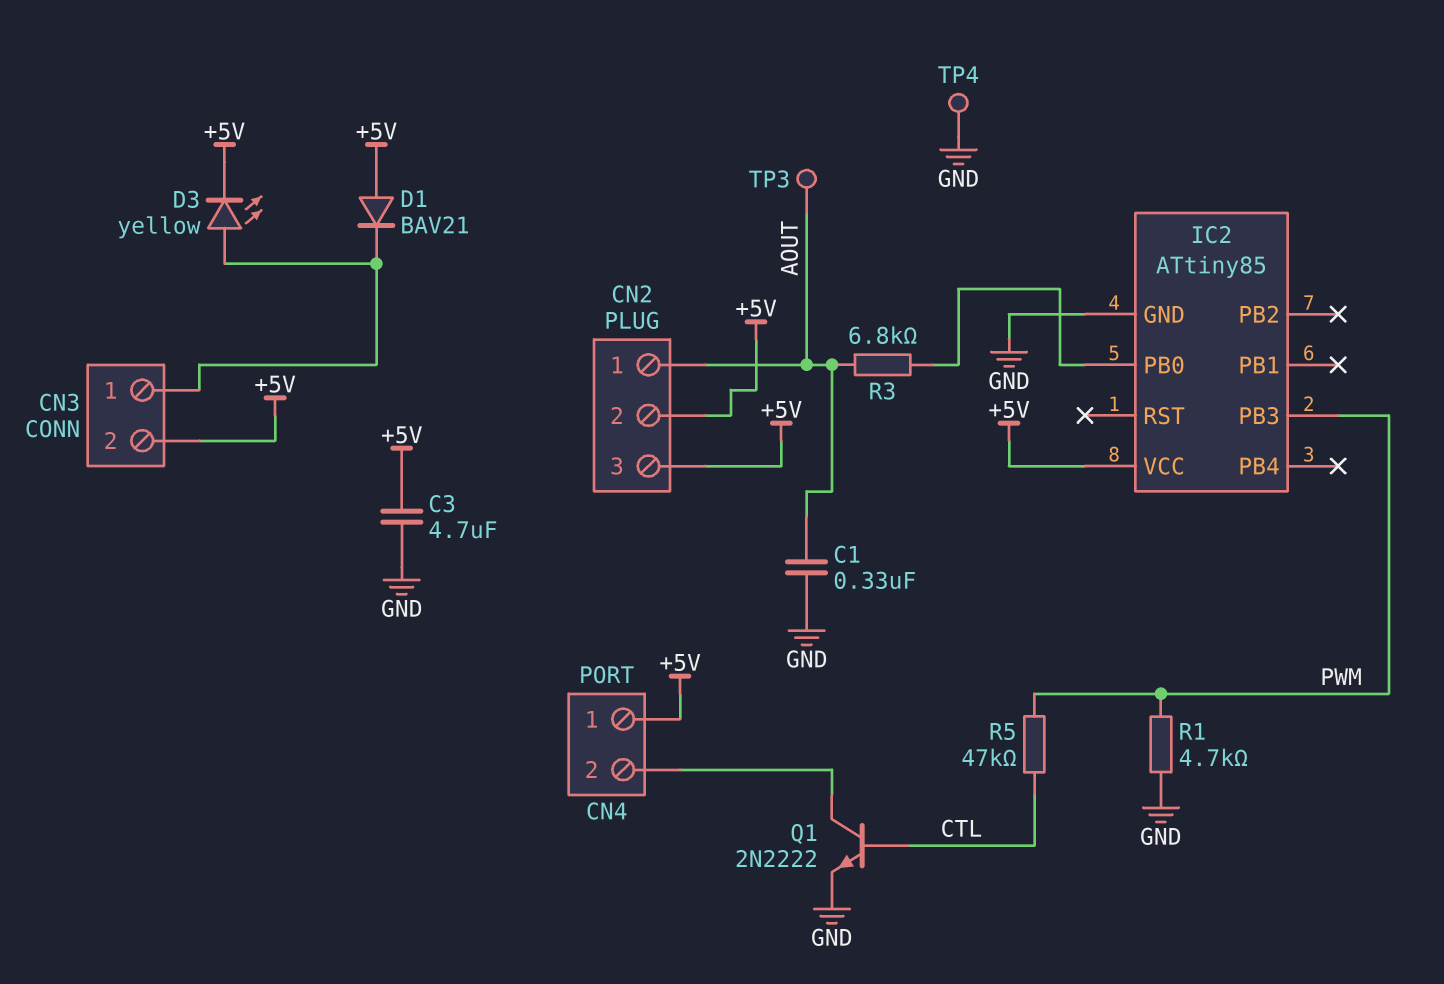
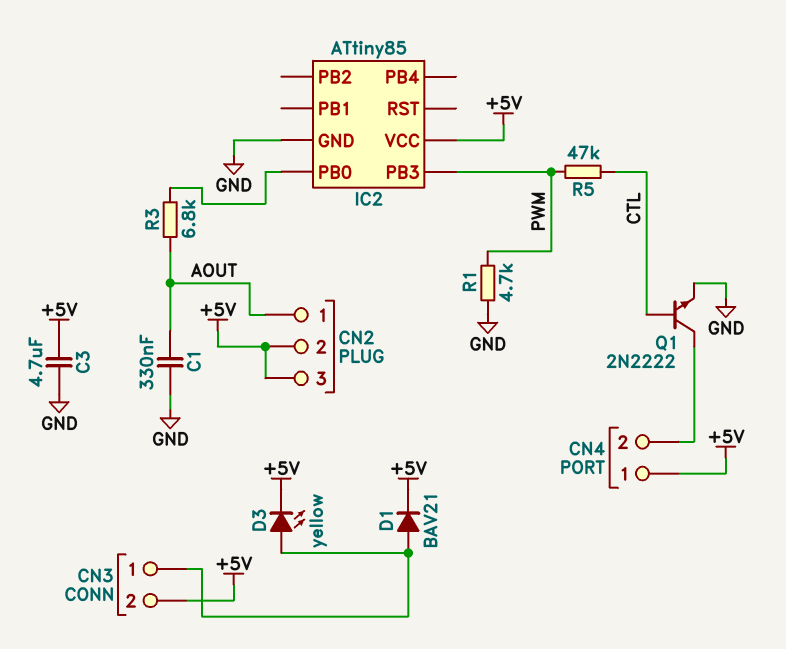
D1: diode BAV21 (A +5V, K CN3/1) -> diode BAV21 (A CN3/1, K +5V)
TP3: test point (AOUT) -> none
TP4: test point (GND) -> none

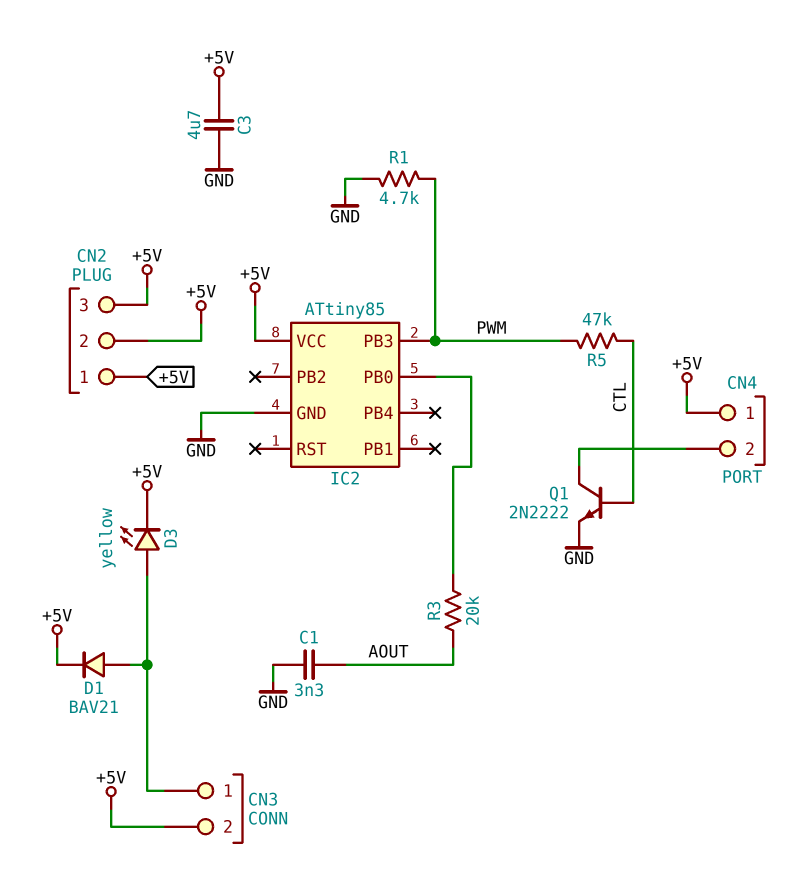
C1: 330nF (AOUT, GND) -> 3.3nF (AOUT, GND)
CN2 pin 1: AOUT -> +5V
R3: 6.8k (AOUT, IC2/PB0) -> 20k (AOUT, IC2/PB0)

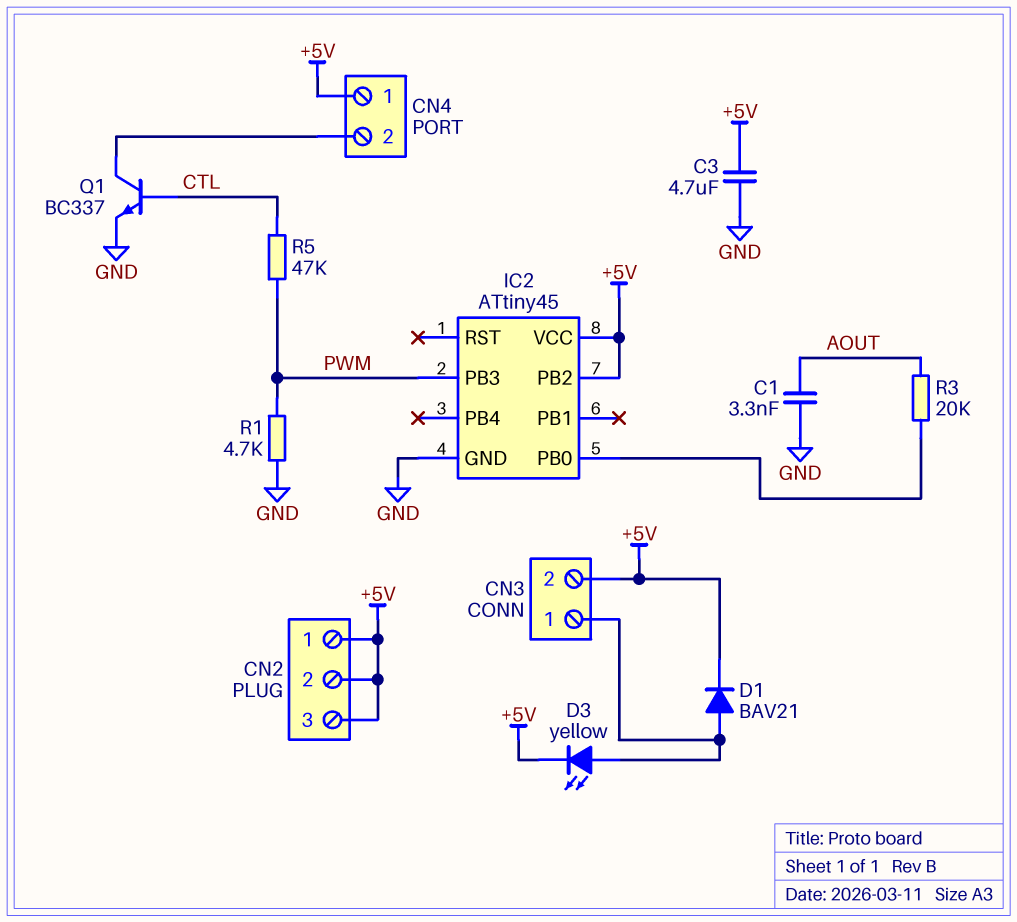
IC2: ATtiny85 -> ATtiny45
IC2 pin PB2: none -> +5V
Q1: NPN 2N2222 (B CTL, C CN4/2, E GND) -> NPN BC337 (B CTL, C CN4/2, E GND)

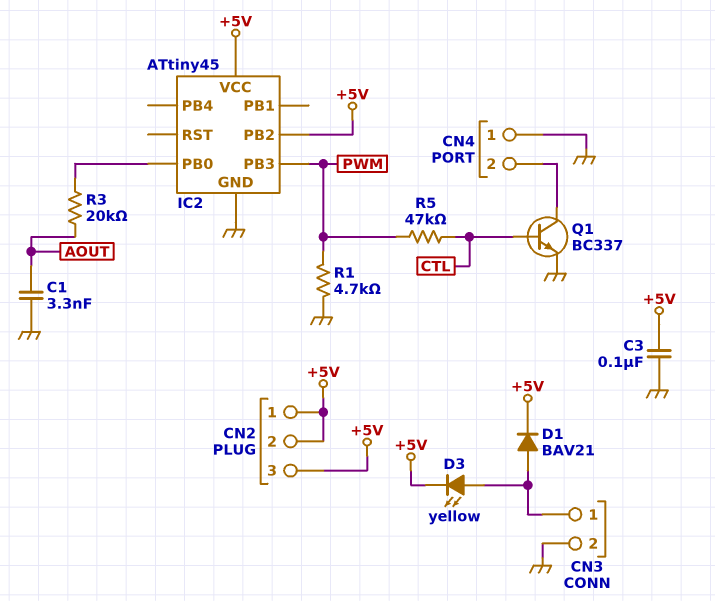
C3: 4.7uF (+5V, GND) -> 100nF (+5V, GND)
CN3 pin 2: +5V -> GND
CN4 pin 1: +5V -> GND

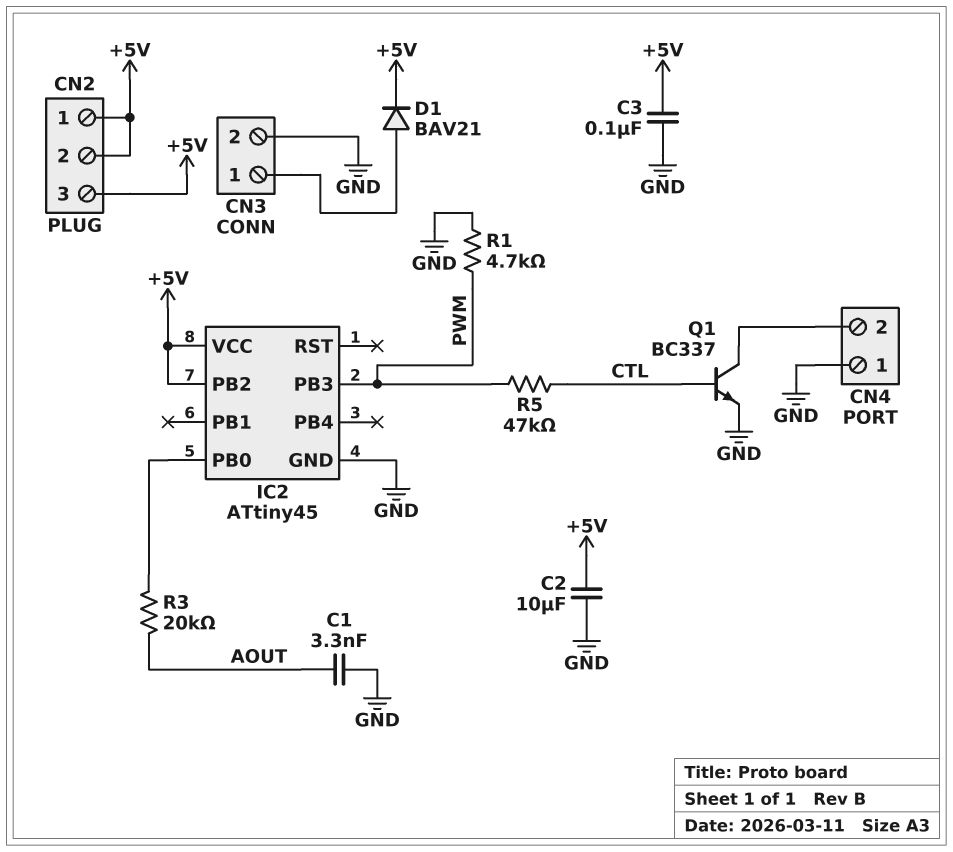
C2: none -> 10uF (+5V, GND)
D3: LED yellow (A CN3/1, K +5V) -> none

